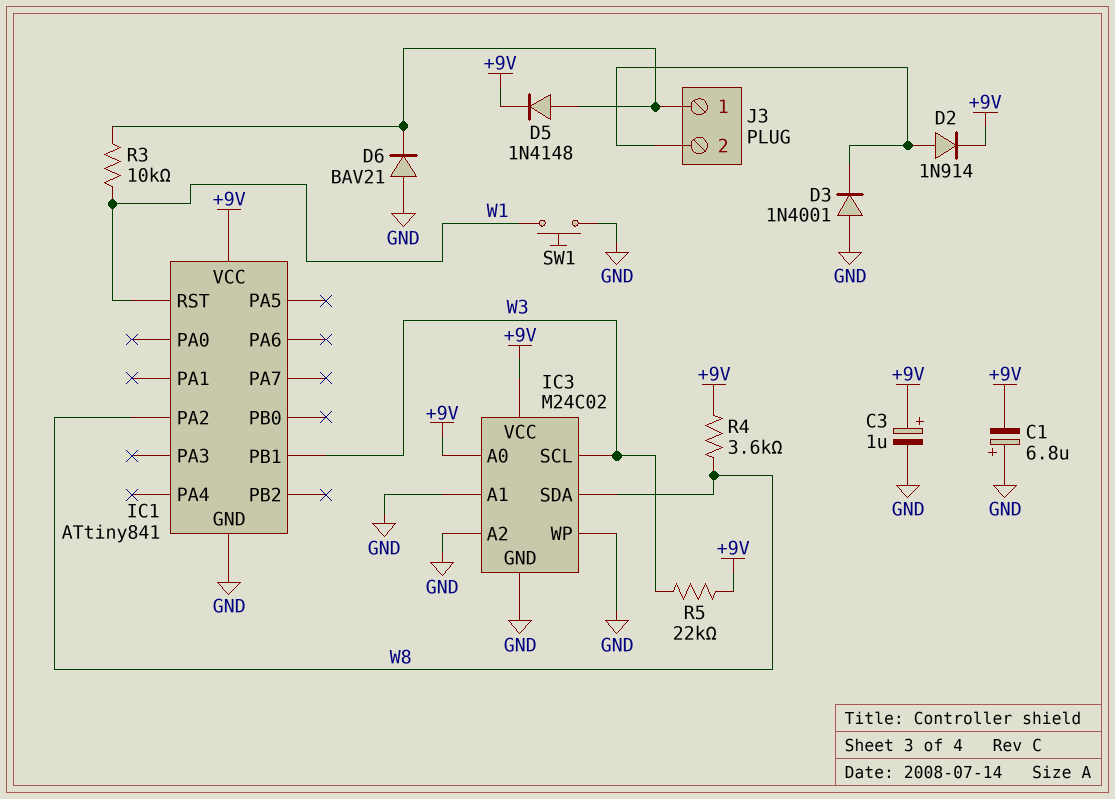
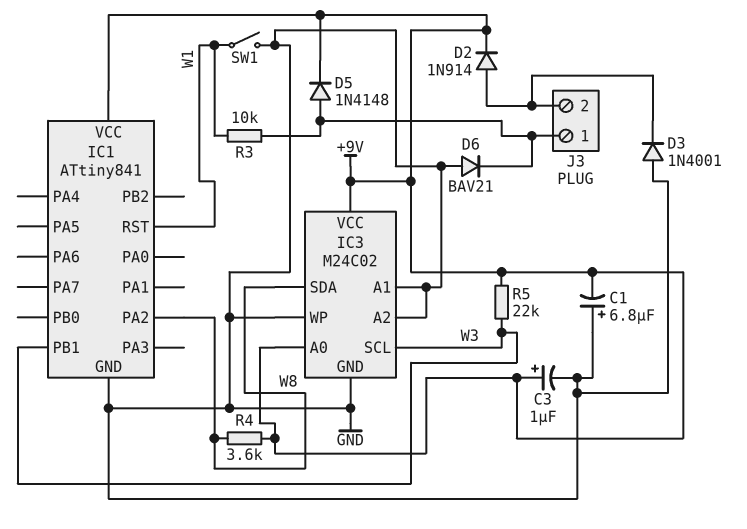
SW1: button (GND, W1) -> switch (GND, W1)

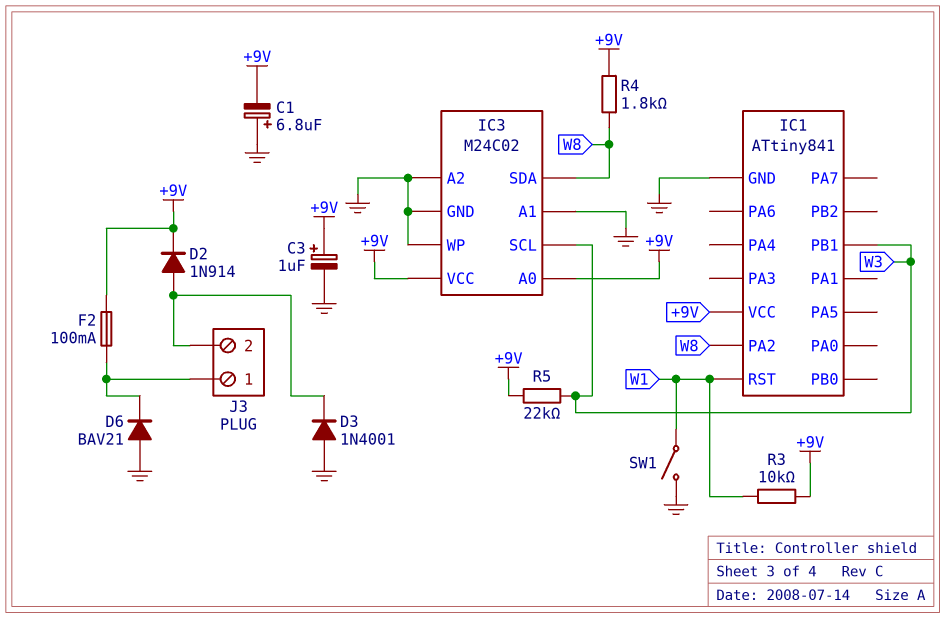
D5: diode 1N4148 (A J3/1, K +9V) -> none
F2: none -> 100mA (+9V, J3/1)
R3: 10k (J3/1, W1) -> 10k (+9V, W1)
R4: 3.6k (+9V, W8) -> 1.8k (+9V, W8)

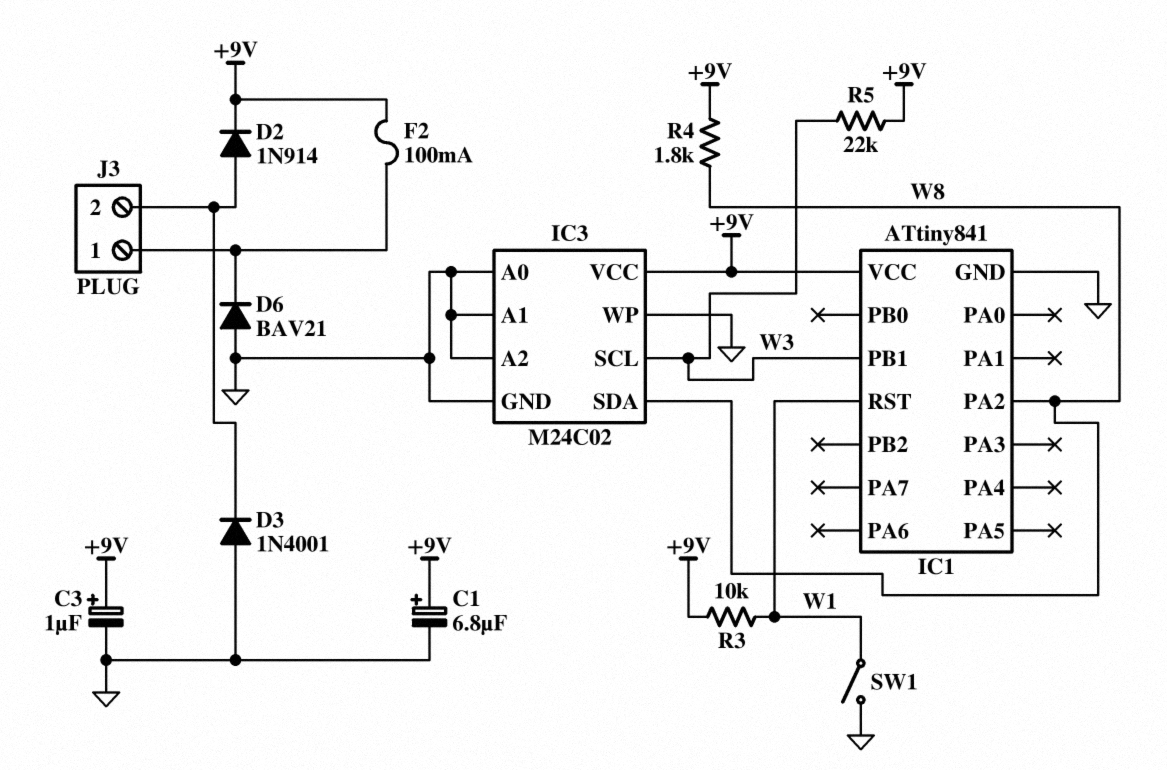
C1: 6.8uF (plus GND, minus +9V) -> 6.8uF (plus +9V, minus GND)
IC3 pin A0: +9V -> GND

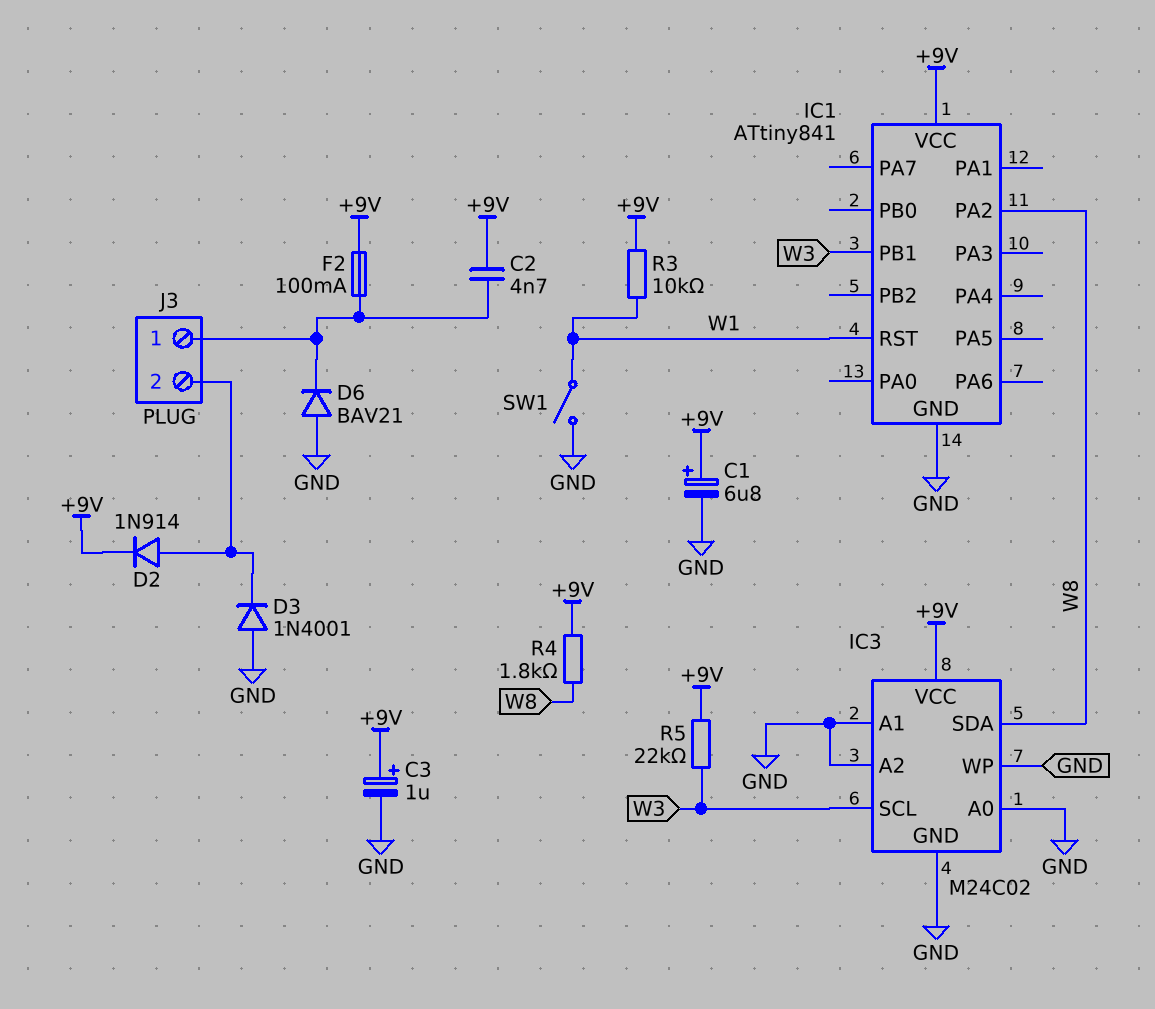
C2: none -> 4.7nF (+9V, J3/1)

